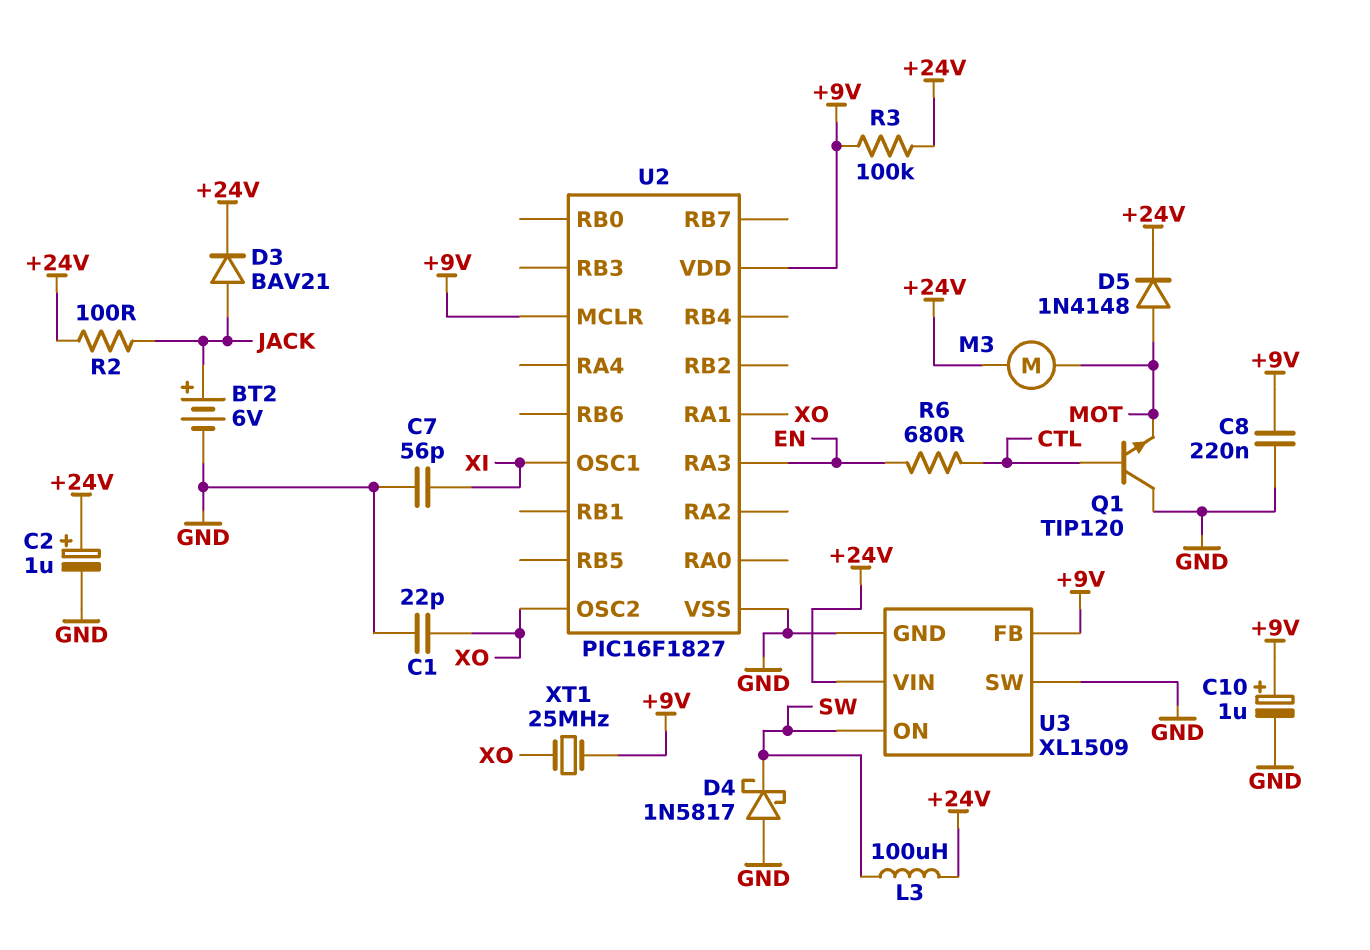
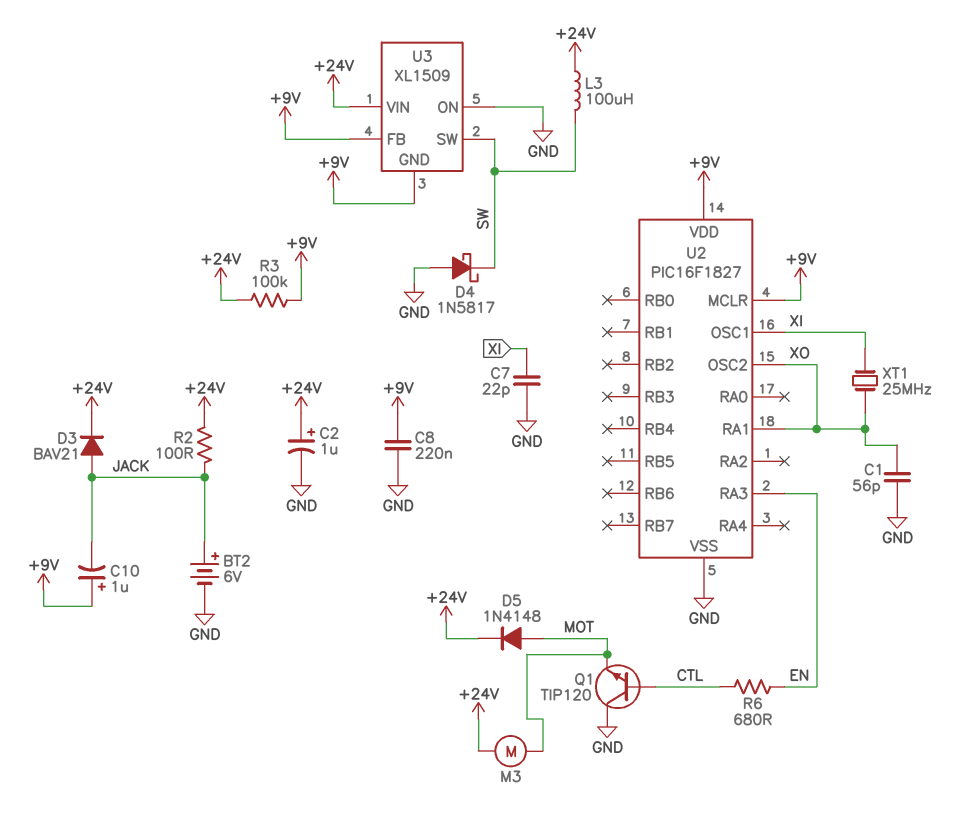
C1: 22pF (GND, XO) -> 56pF (GND, XO)
C7: 56pF (GND, XI) -> 22pF (GND, XI)
C10: 1uF (plus +9V, minus GND) -> 1uF (plus +9V, minus JACK)
U3 pin GND: GND -> +9V
U3 pin ON: SW -> GND
U3 pin SW: GND -> SW
XT1: 25MHz (+9V, XO) -> 25MHz (XI, XO)

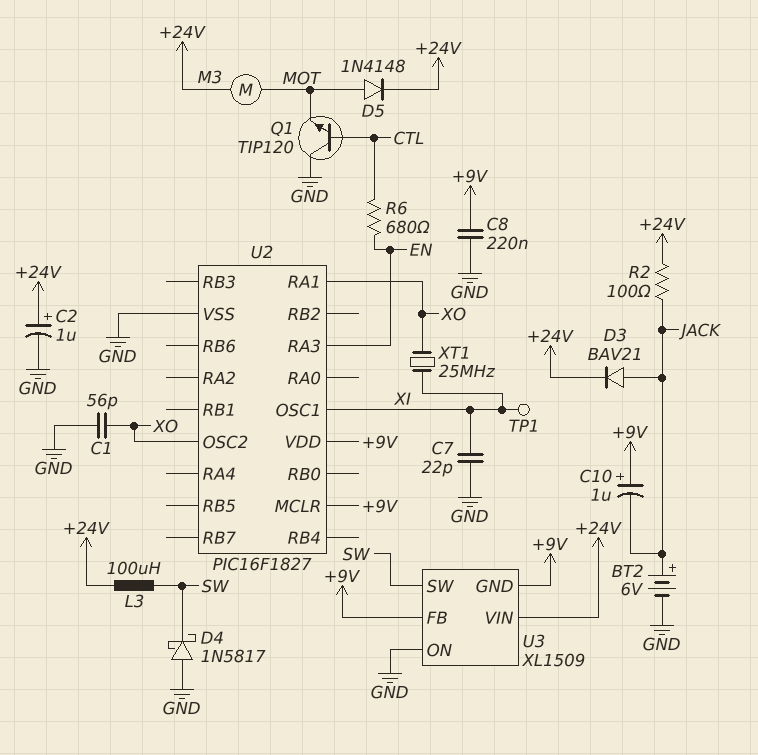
R3: 100k (+9V, +24V) -> none
TP1: none -> test point (XI)

